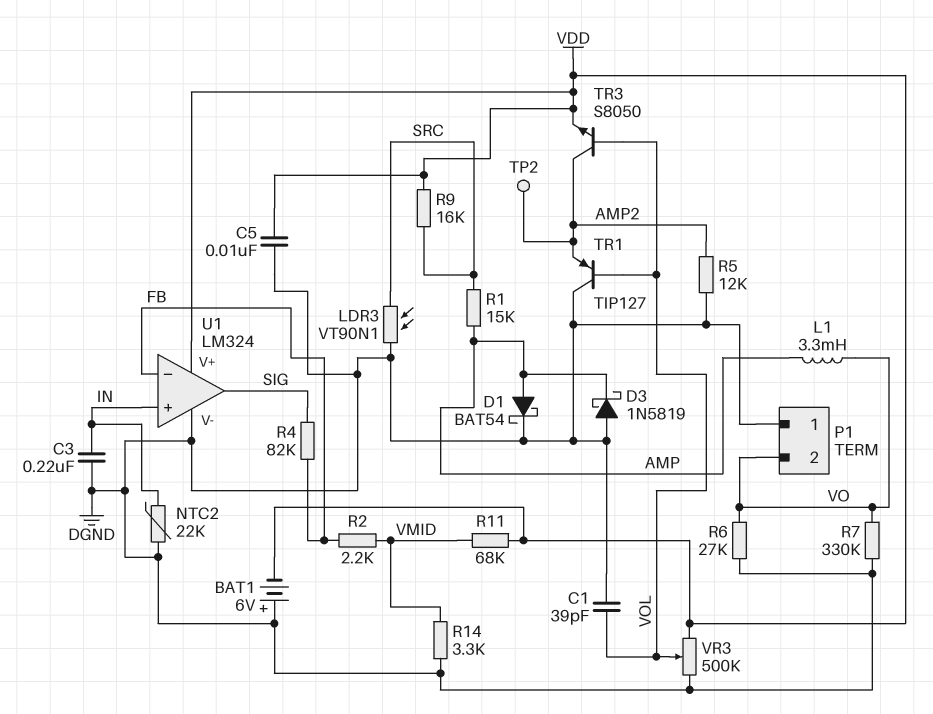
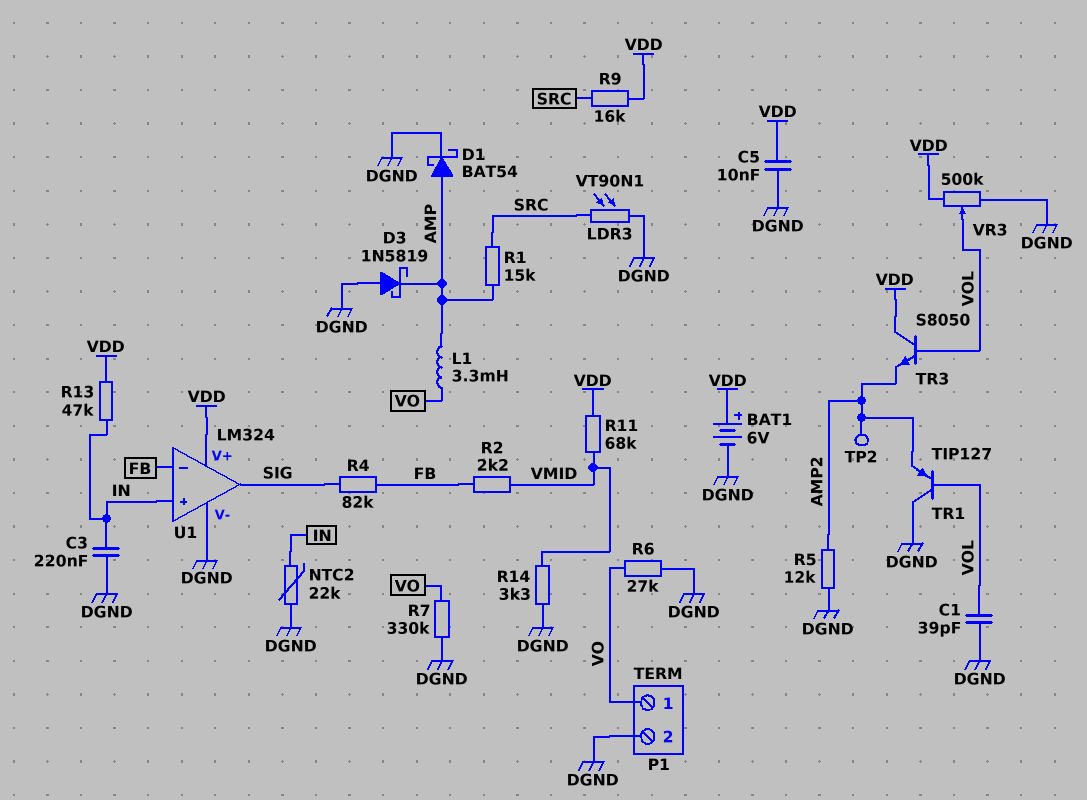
BAT1: 6V (plus DGND, minus VDD) -> 6V (plus VDD, minus DGND)
P1 pin 1: DGND -> VO
P1 pin 2: VO -> DGND
R13: none -> 47k (IN, VDD)
TR3: NPN S8050 (B VOL, C AMP2, E VDD) -> NPN S8050 (B VOL, C VDD, E AMP2)

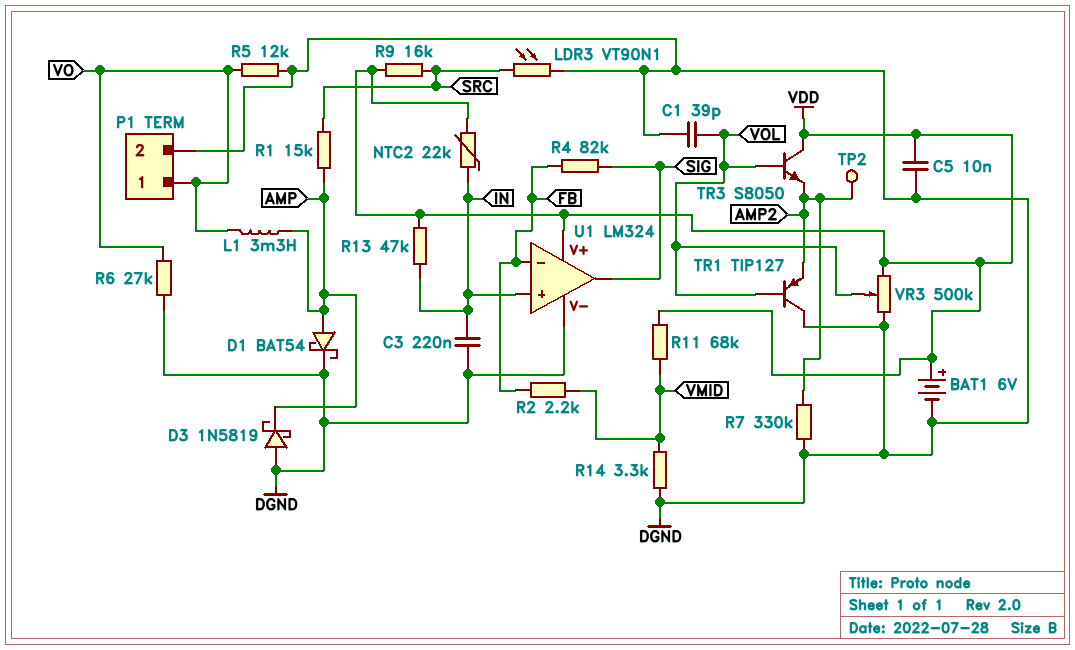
NTC2: 22k (DGND, IN) -> 22k (IN, VDD)
R5: 12k (AMP2, DGND) -> 12k (DGND, VO)
R7: 330k (DGND, VO) -> 330k (AMP2, DGND)

